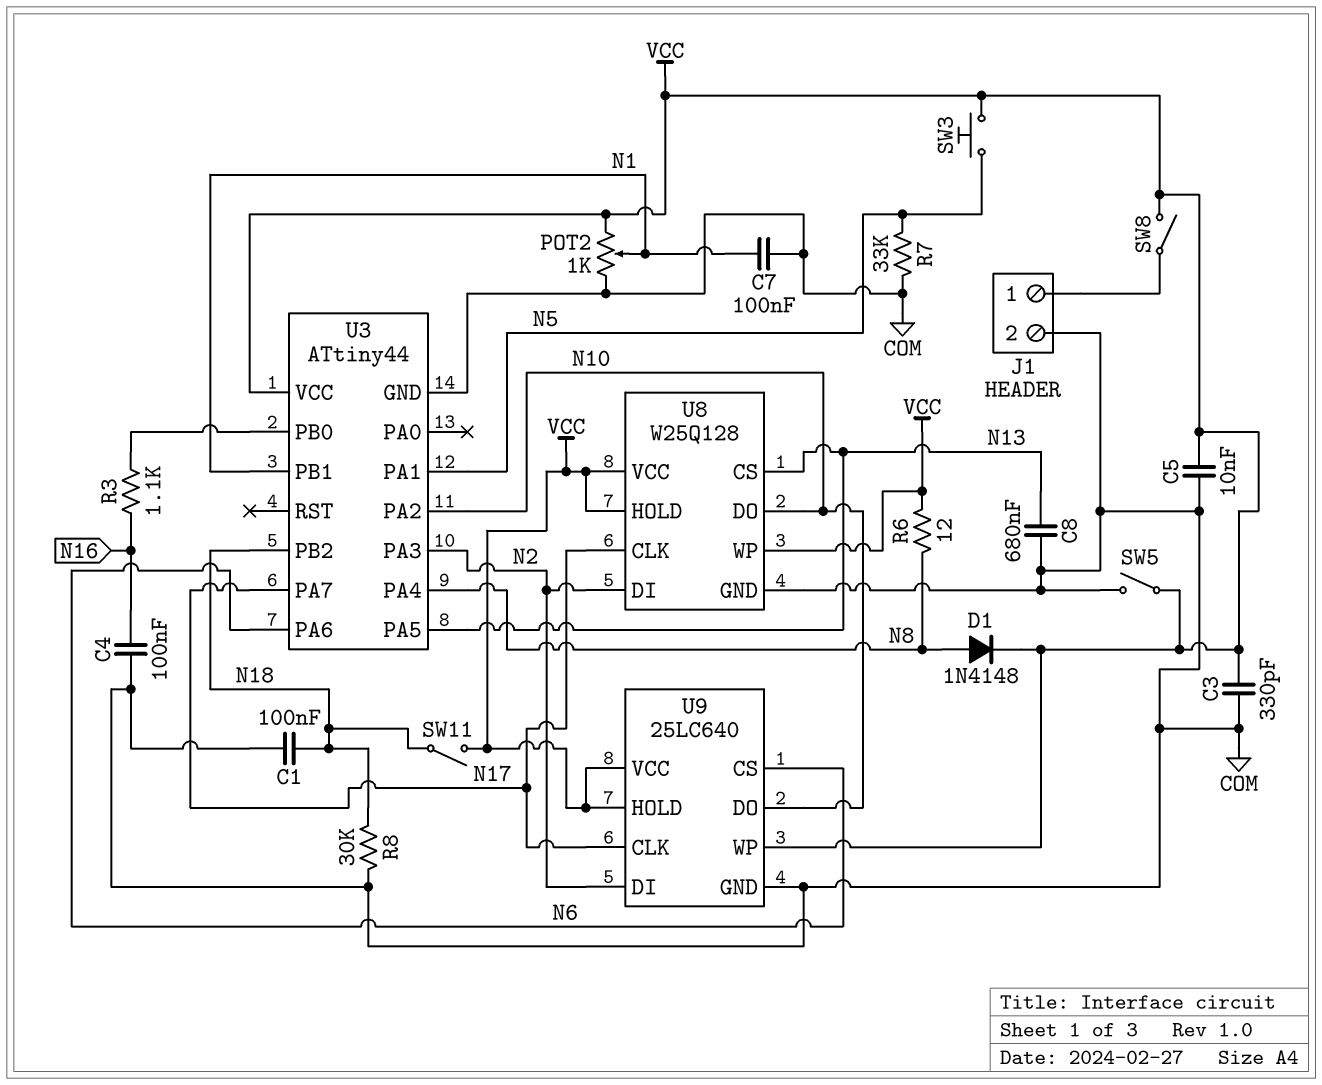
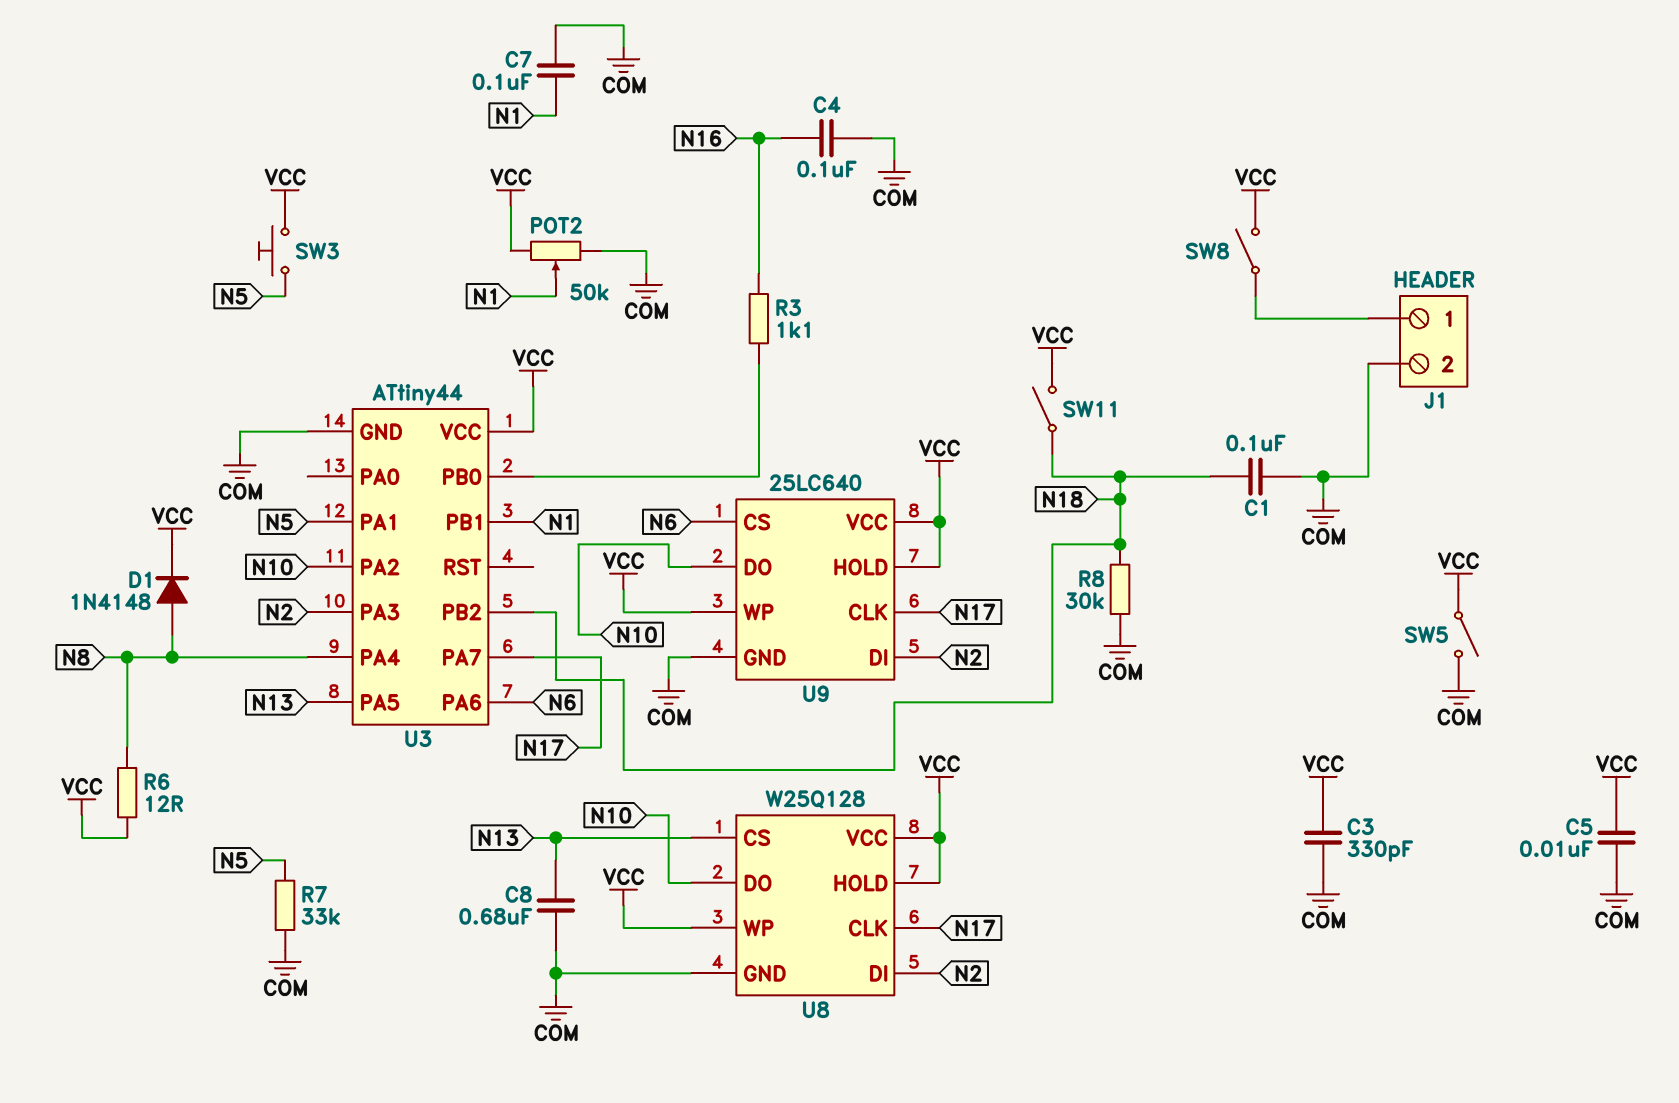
POT2: 1k (COM, VCC, wiper N1) -> 50k (COM, VCC, wiper N1)

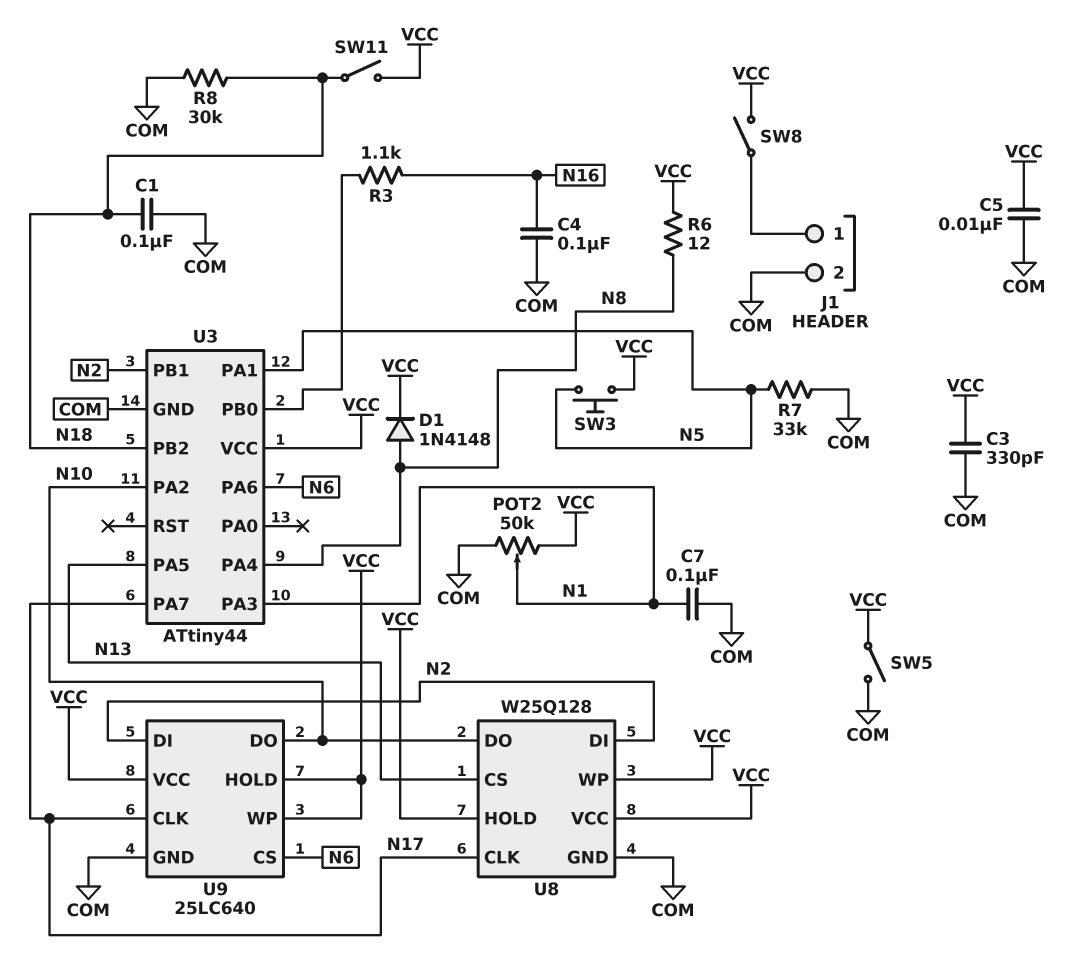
C8: 680nF (COM, N13) -> none
U3 pin PA3: N2 -> N1
U3 pin PB1: N1 -> N2

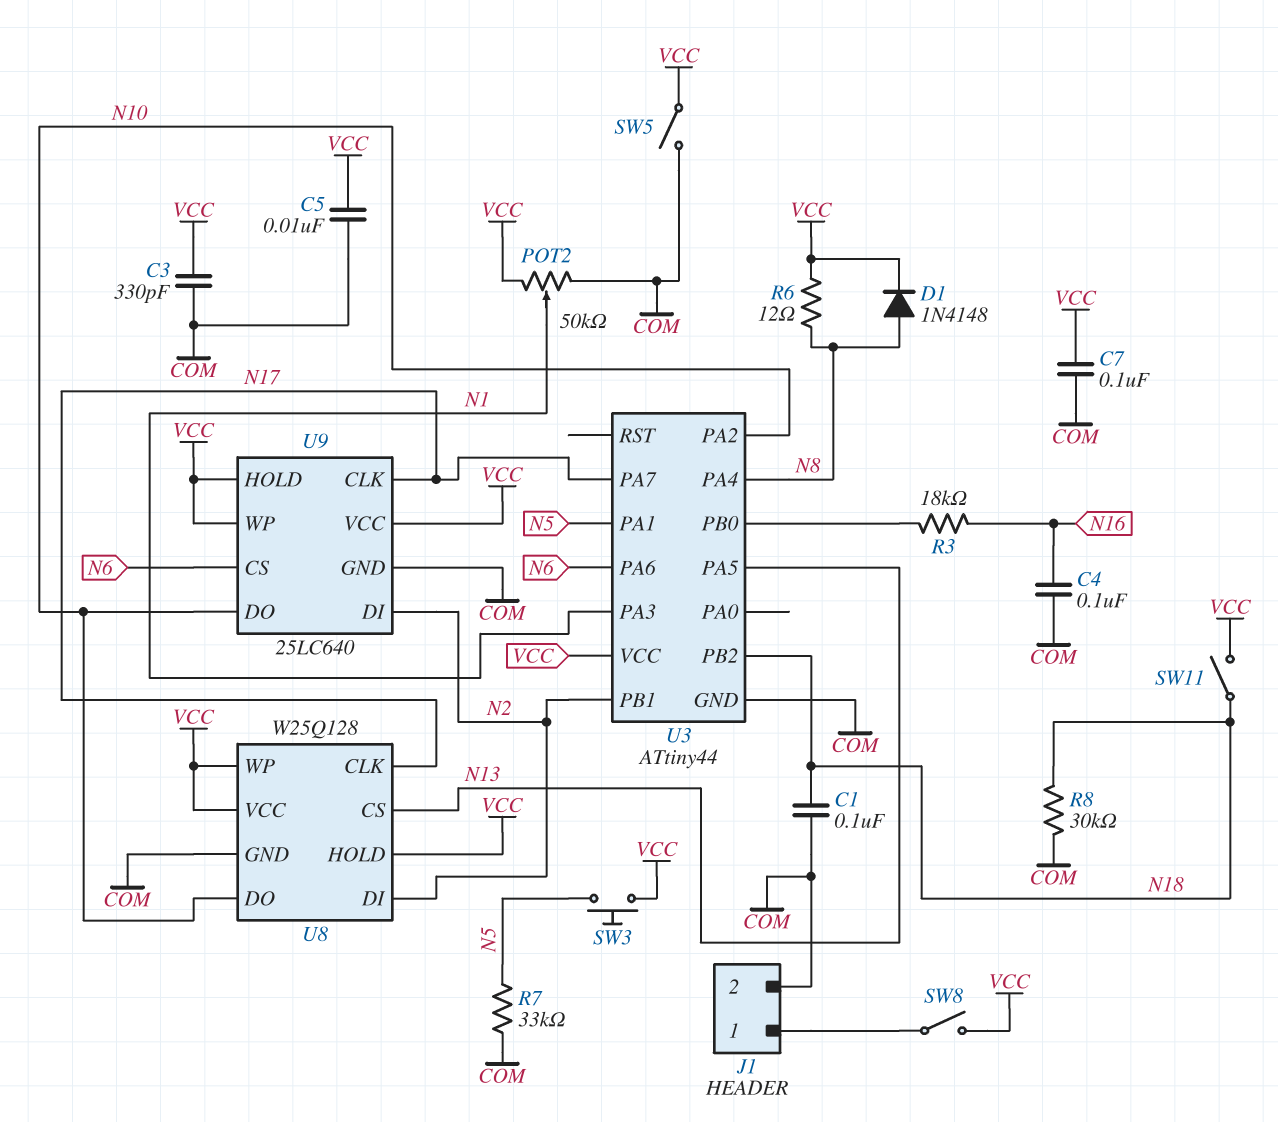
C7: 100nF (COM, N1) -> 100nF (COM, VCC)
R3: 1.1k (N16, U3/PB0) -> 18k (N16, U3/PB0)

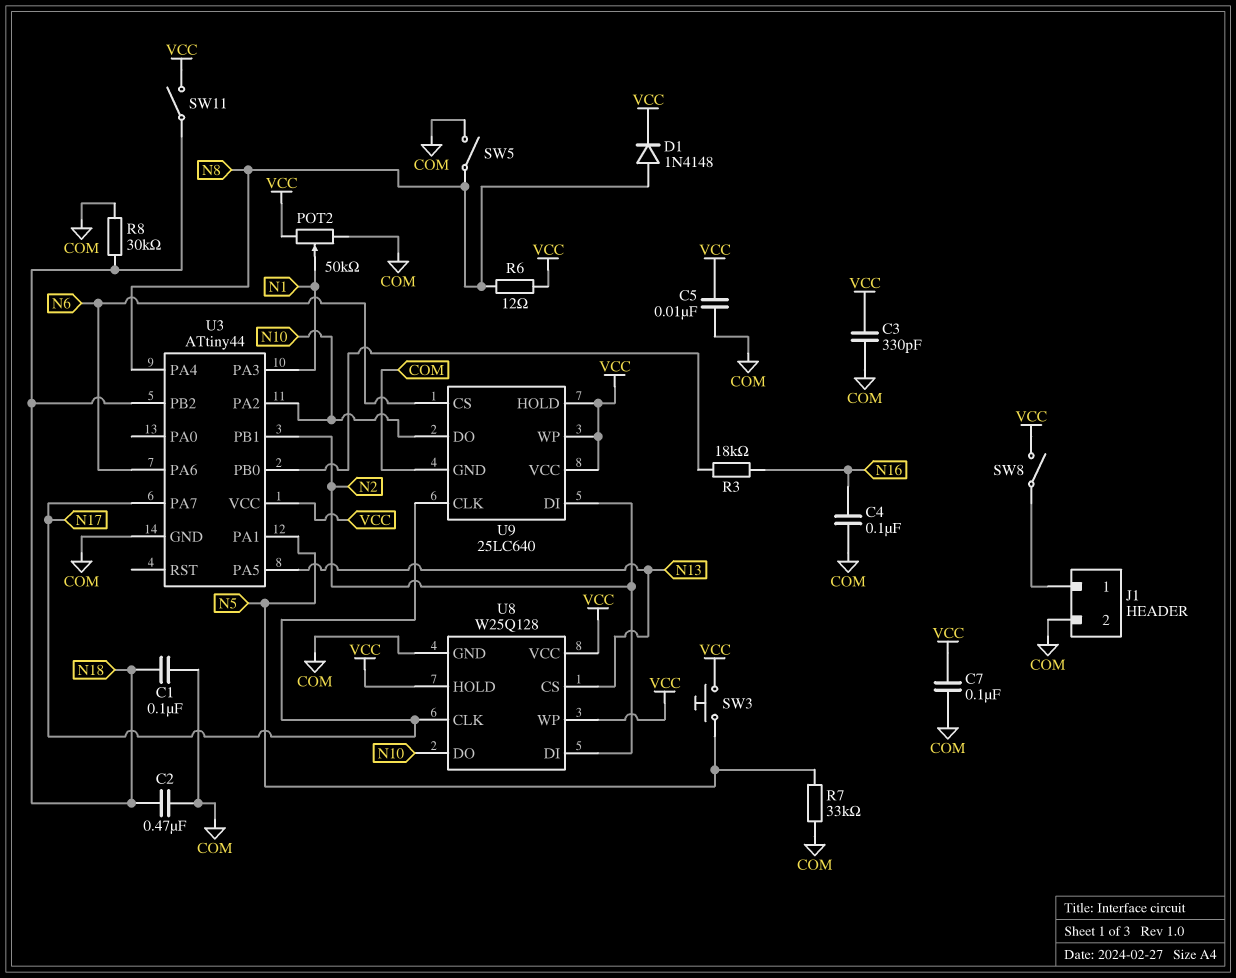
C2: none -> 470nF (COM, N18)
SW5: switch (COM, VCC) -> switch (COM, N8)

